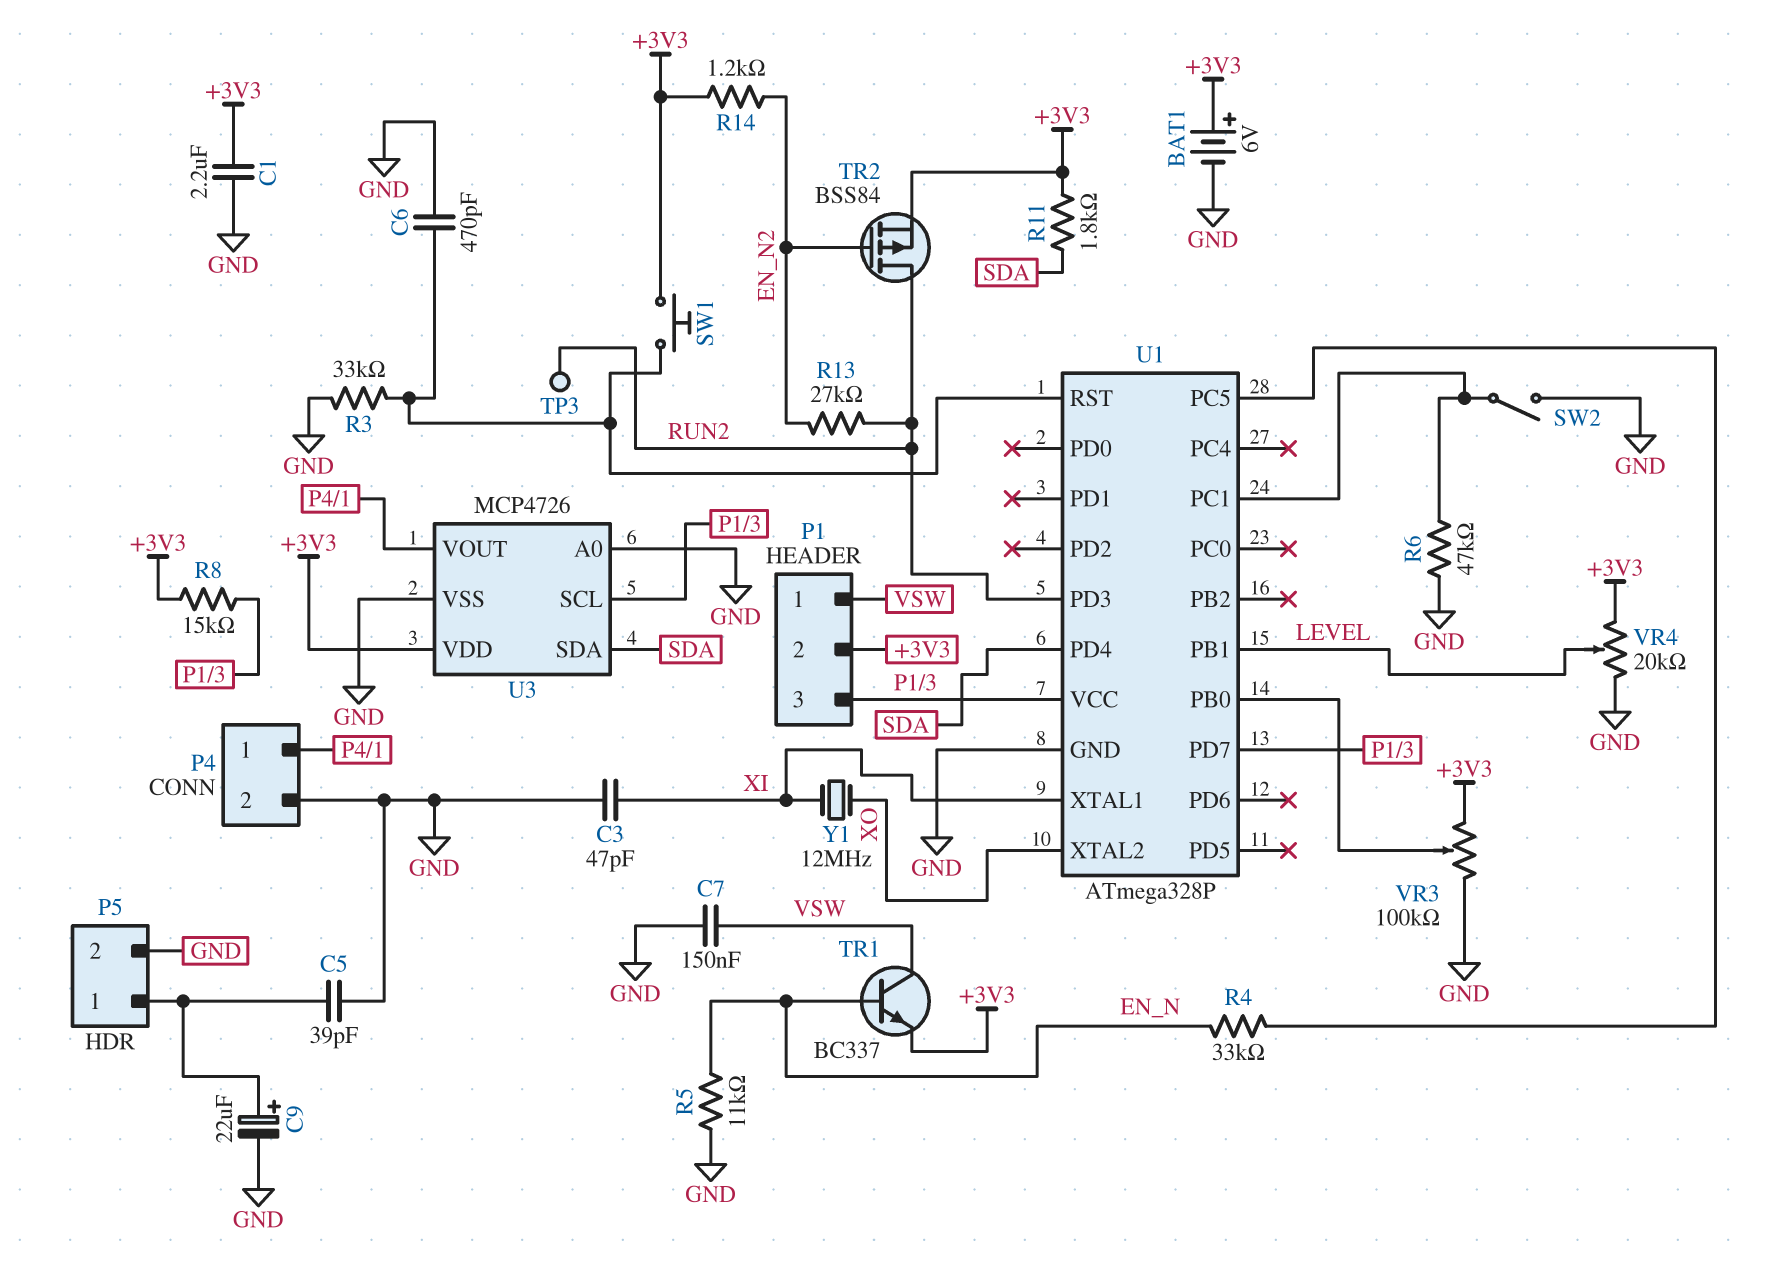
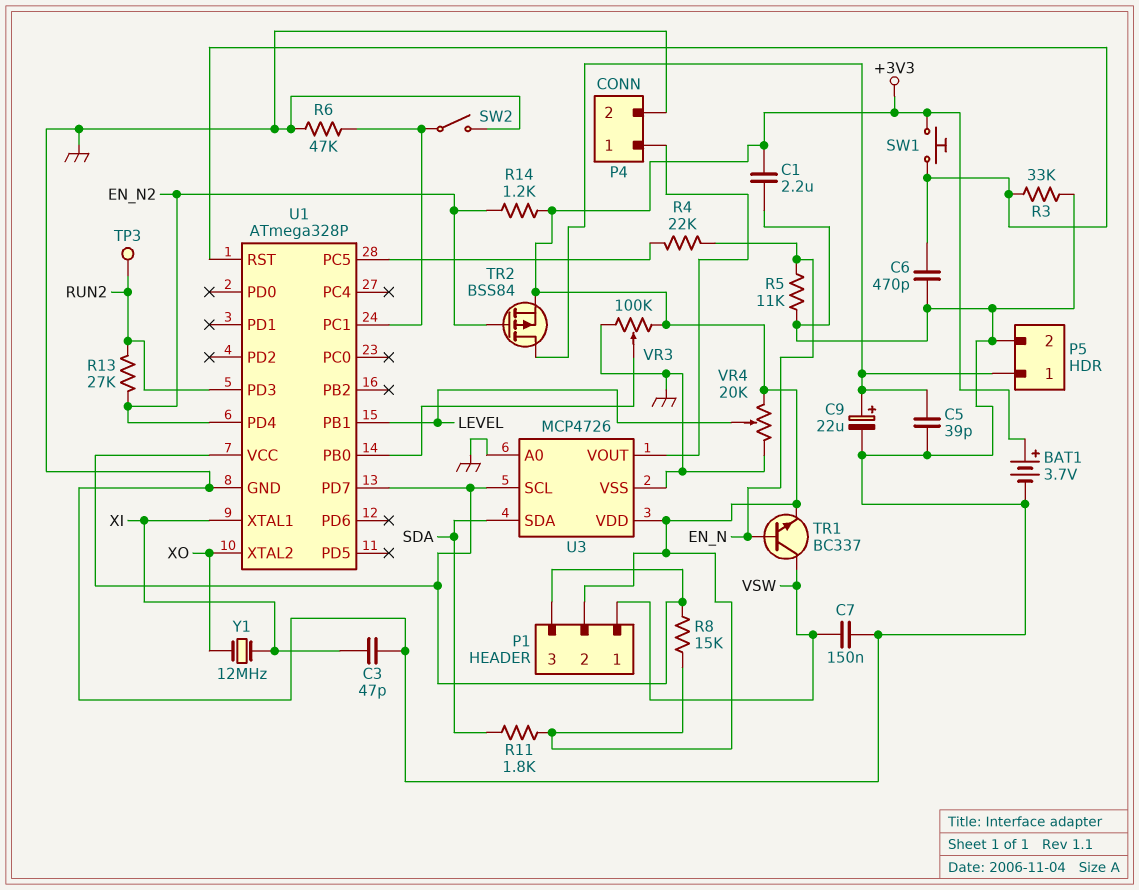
BAT1: 6V (plus +3V3, minus GND) -> 3.7V (plus +3V3, minus GND)
R4: 33k (EN_N, U1/PC5) -> 22k (EN_N, U1/PC5)
TR2: PMOS BSS84 (G EN_N2, D RUN2, S +3V3) -> PMOS BSS84 (G EN_N2, D P5/1, S +3V3)
U1 pin PD4: SDA -> EN_N2

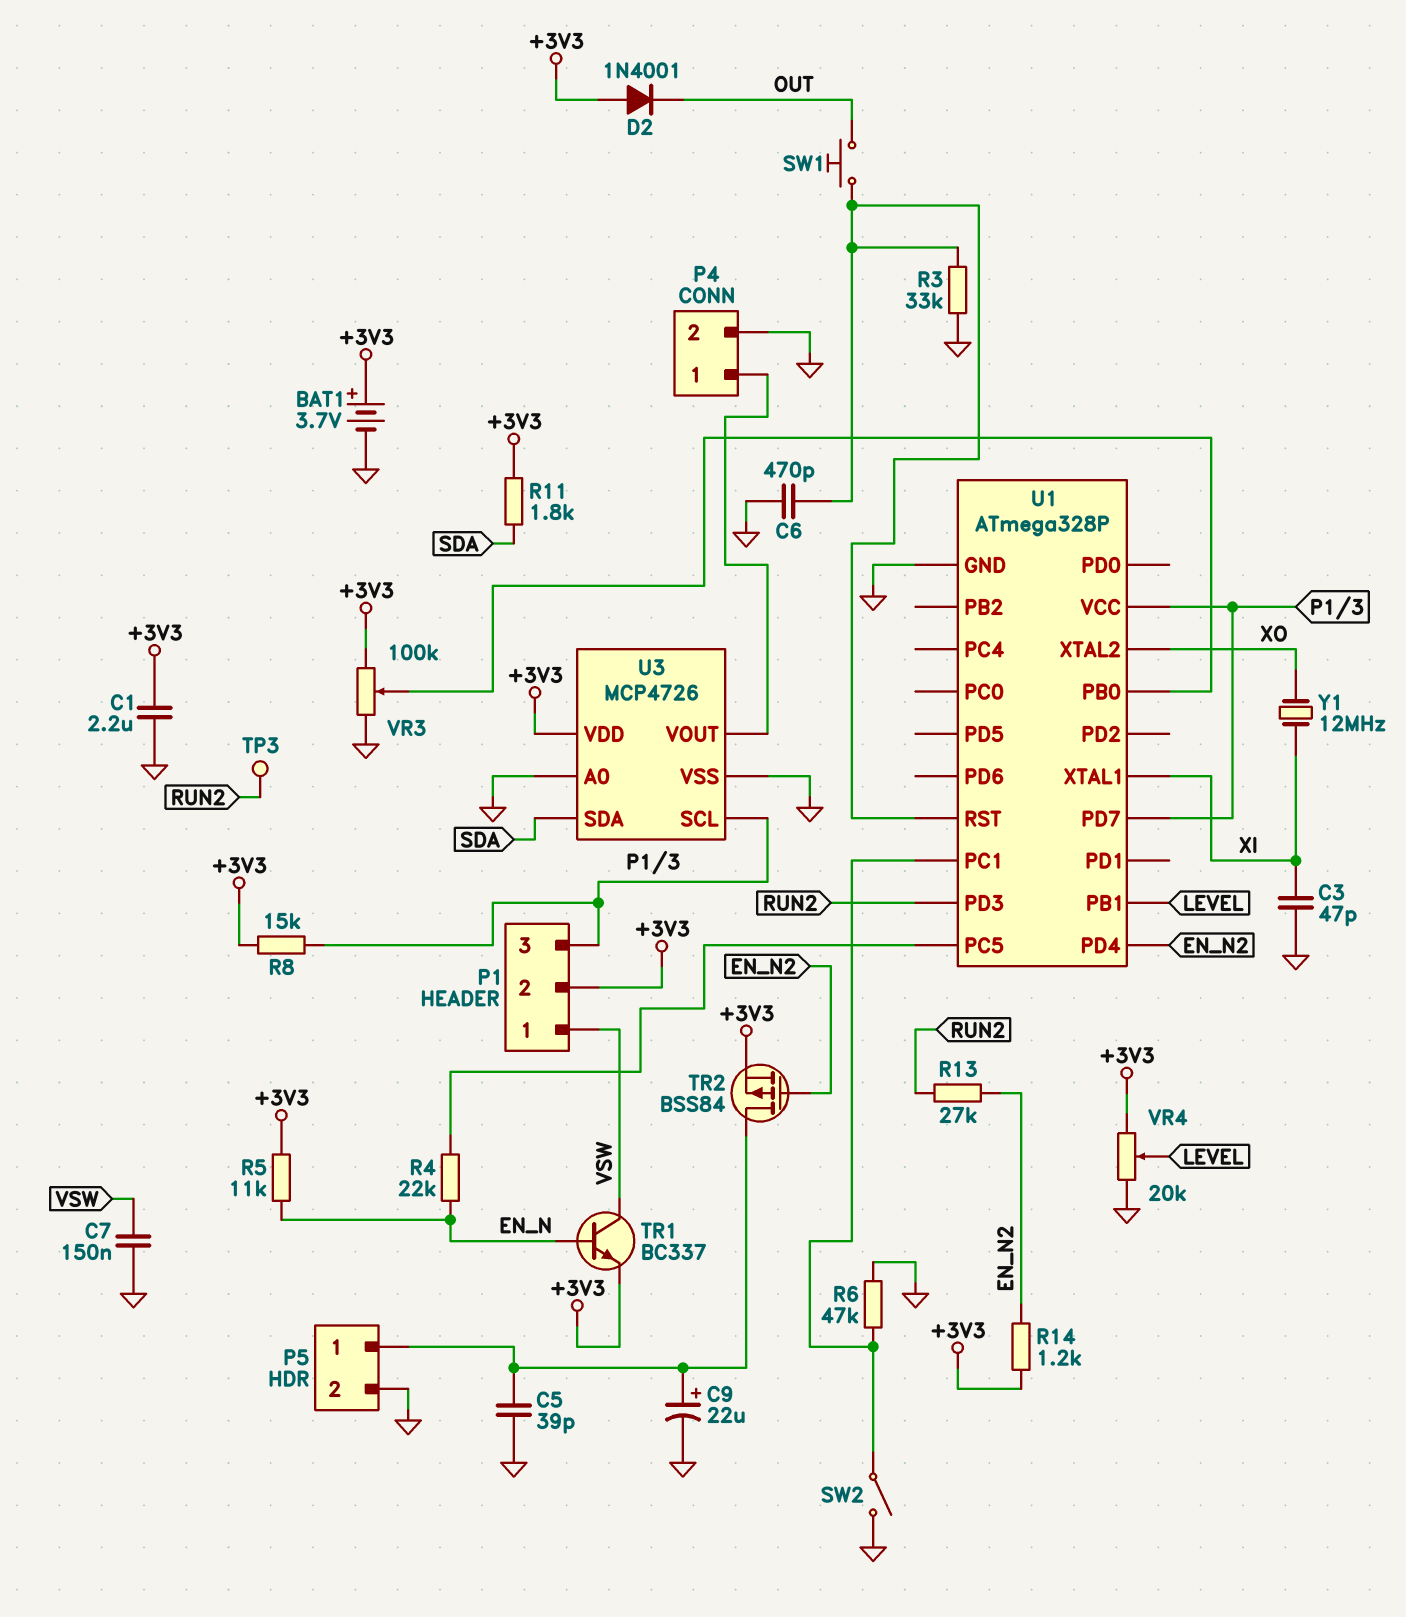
D2: none -> diode 1N4001 (A +3V3, K OUT)
R5: 11k (EN_N, GND) -> 11k (+3V3, EN_N)
SW1: button (+3V3, U1/RST) -> button (OUT, U1/RST)

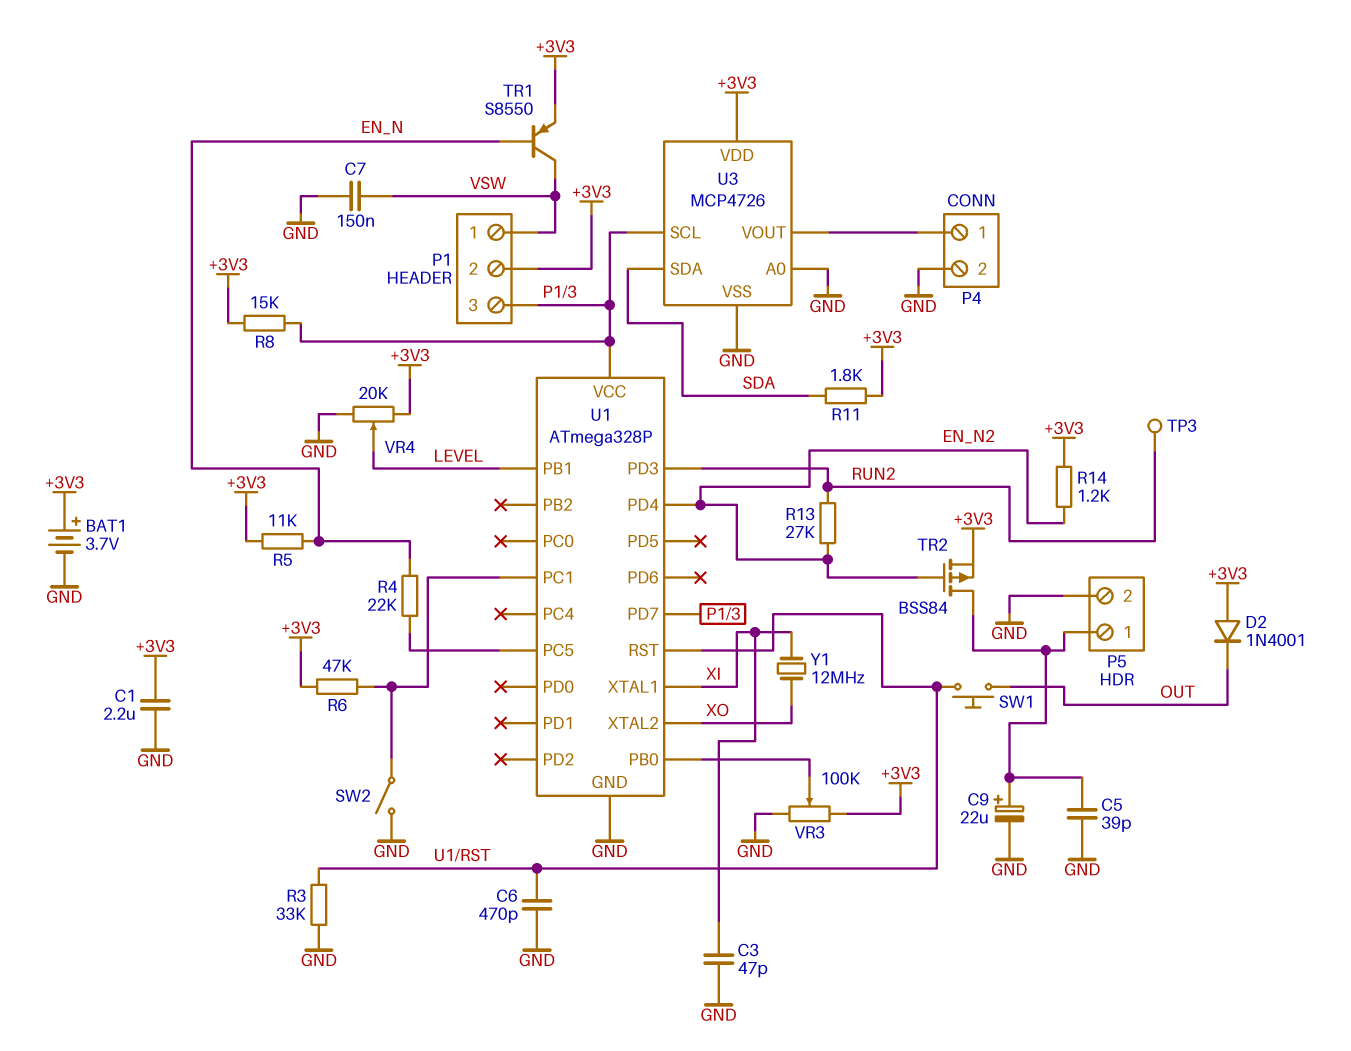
R6: 47k (GND, U1/PC1) -> 47k (+3V3, U1/PC1)
TR1: NPN BC337 (B EN_N, C VSW, E +3V3) -> PNP S8550 (B EN_N, C VSW, E +3V3)

